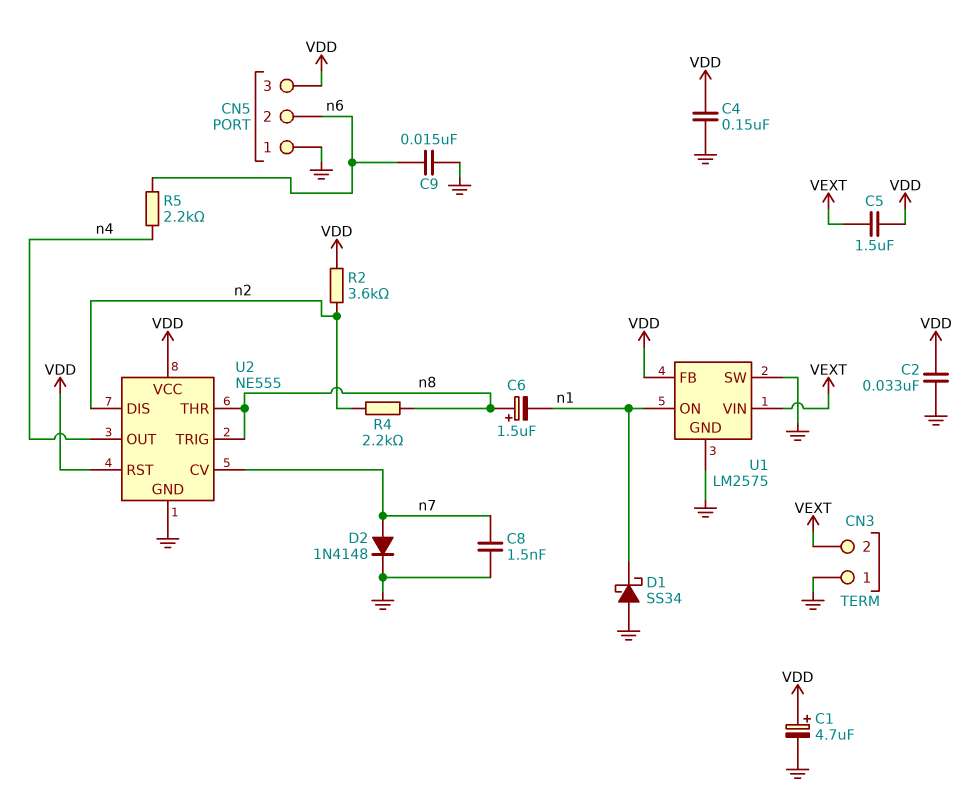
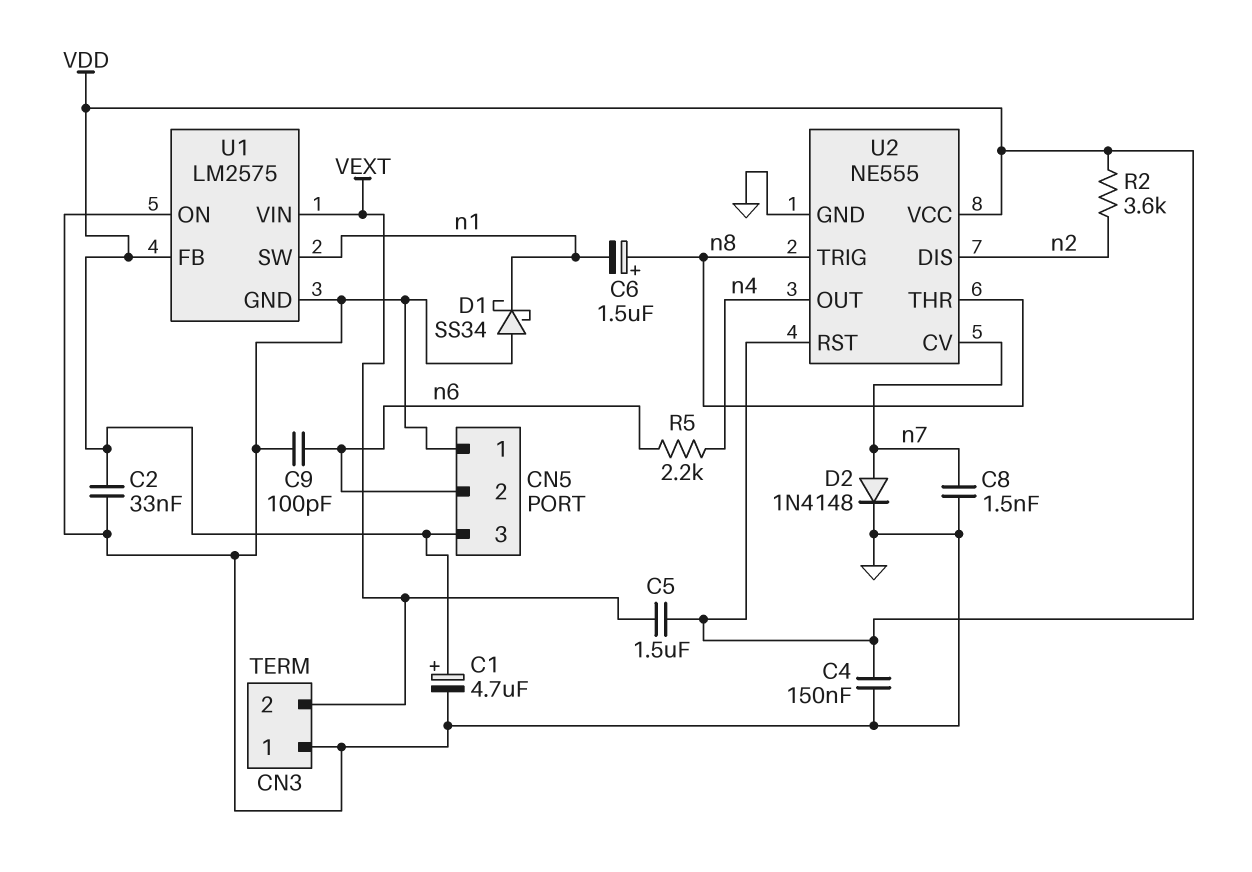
C9: 15nF (GND, n6) -> 100pF (GND, n6)
R4: 2.2k (n2, n8) -> none
U1 pin ON: n1 -> GND
U1 pin SW: GND -> n1

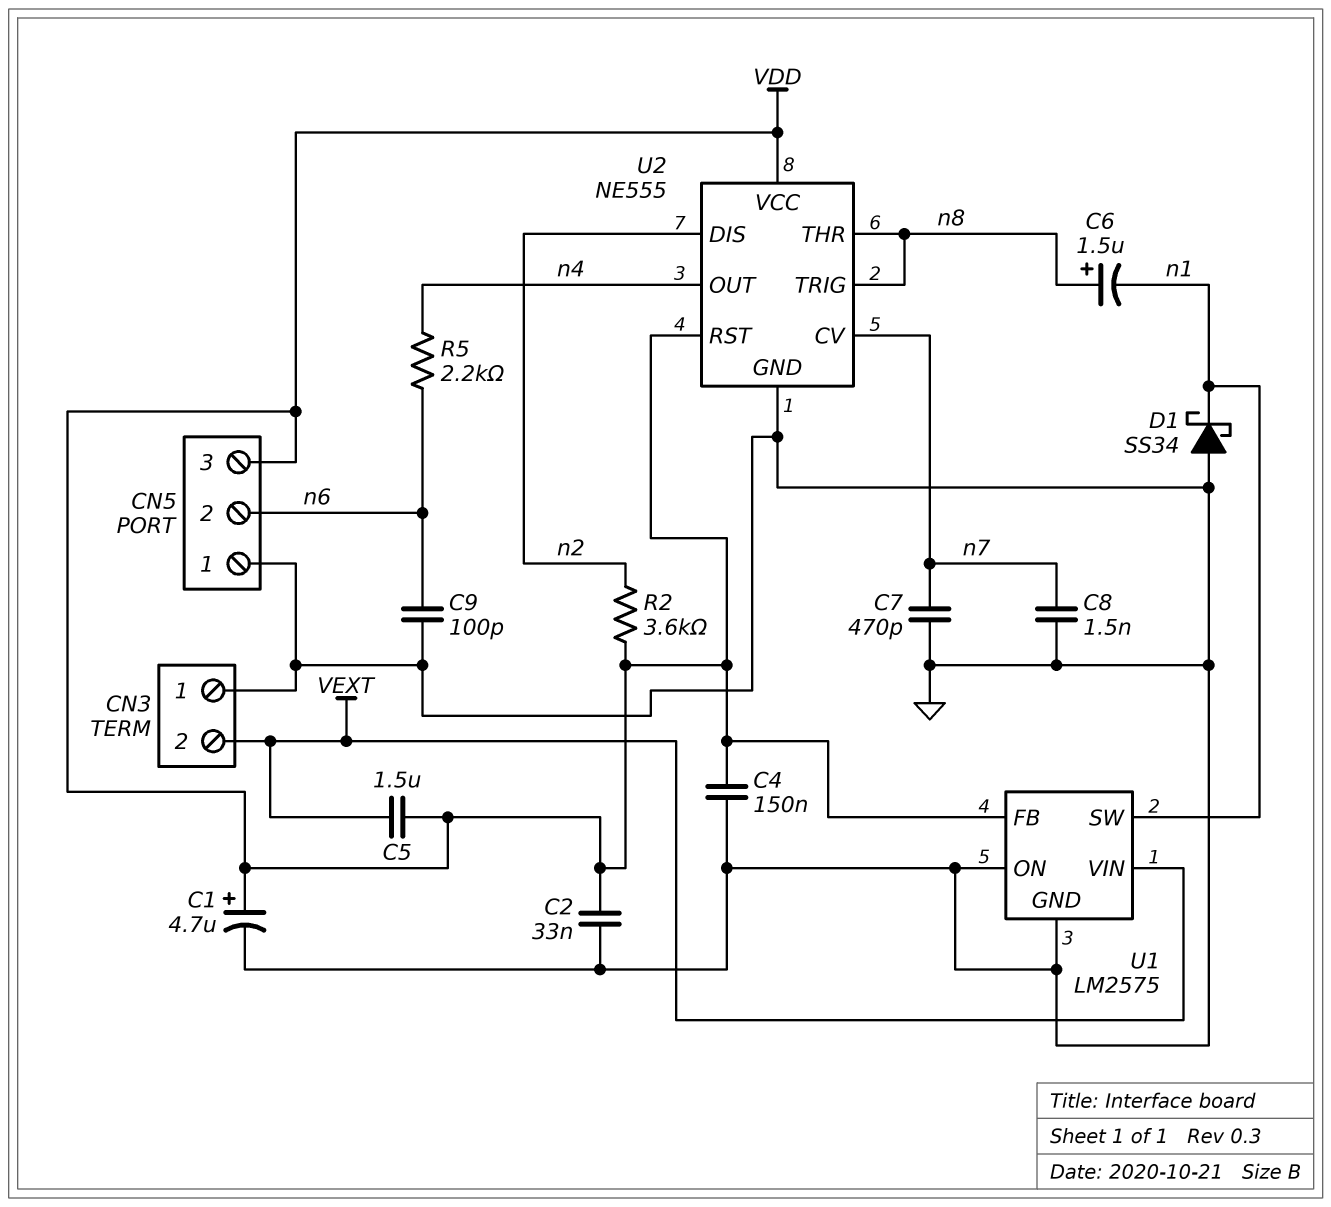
C7: none -> 470pF (GND, n7)
D2: diode 1N4148 (A n7, K GND) -> none

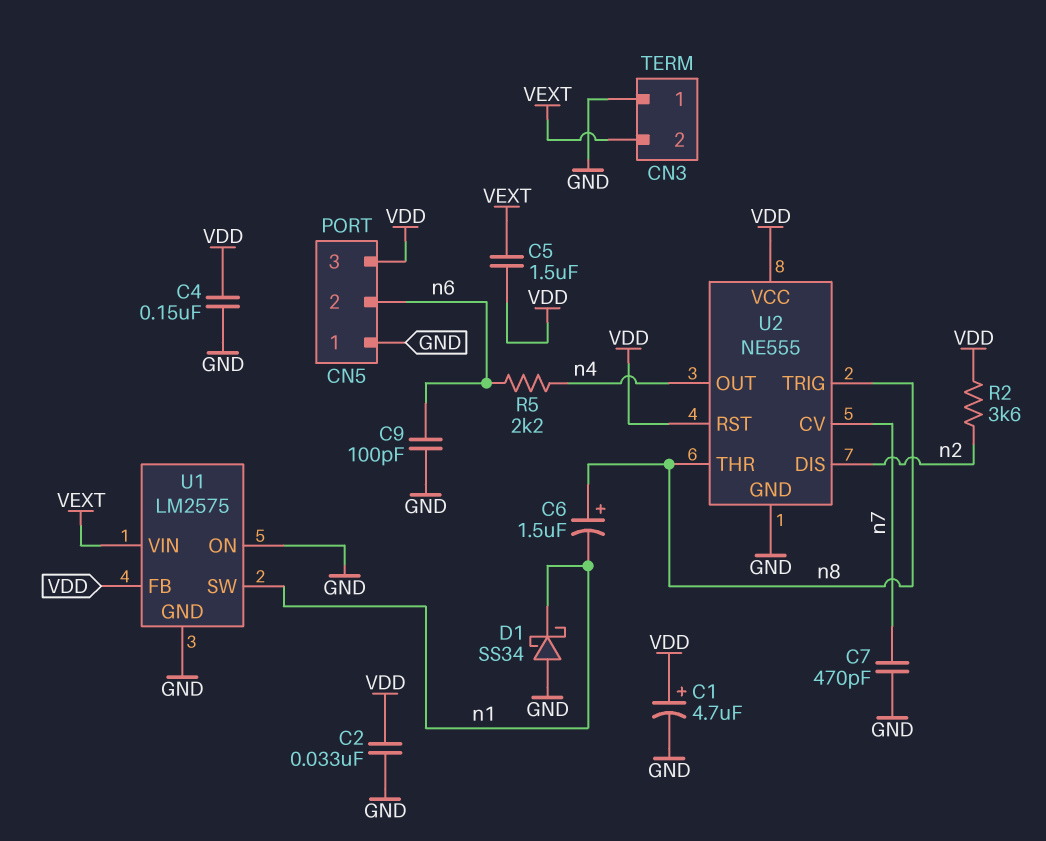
C8: 1.5nF (GND, n7) -> none

